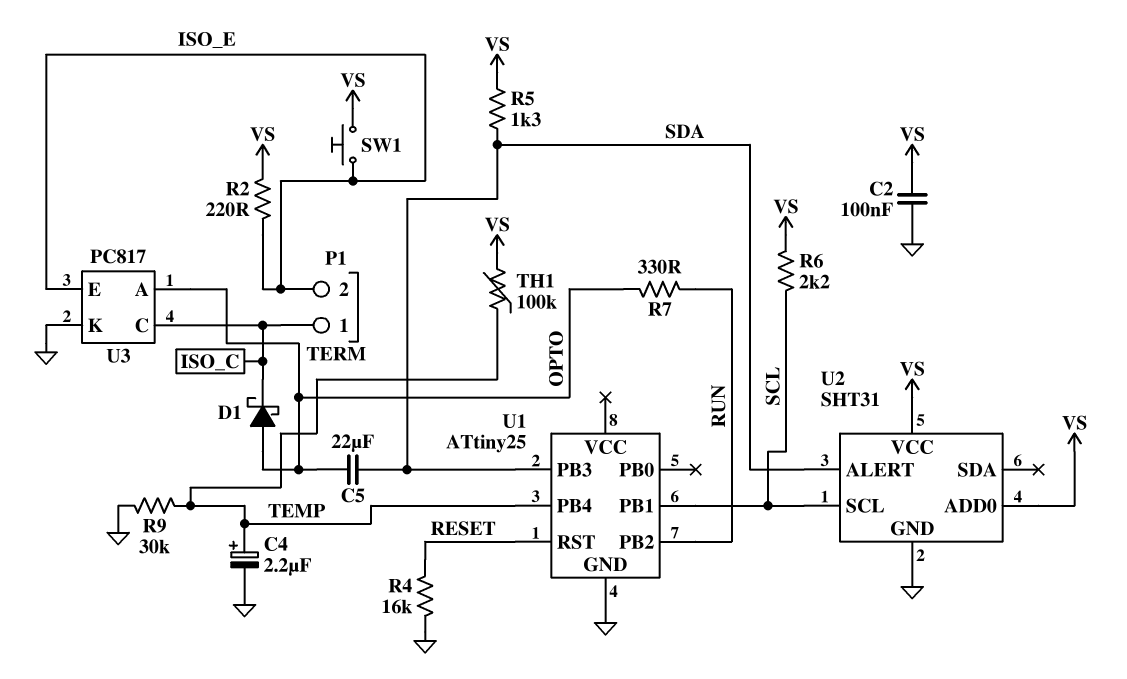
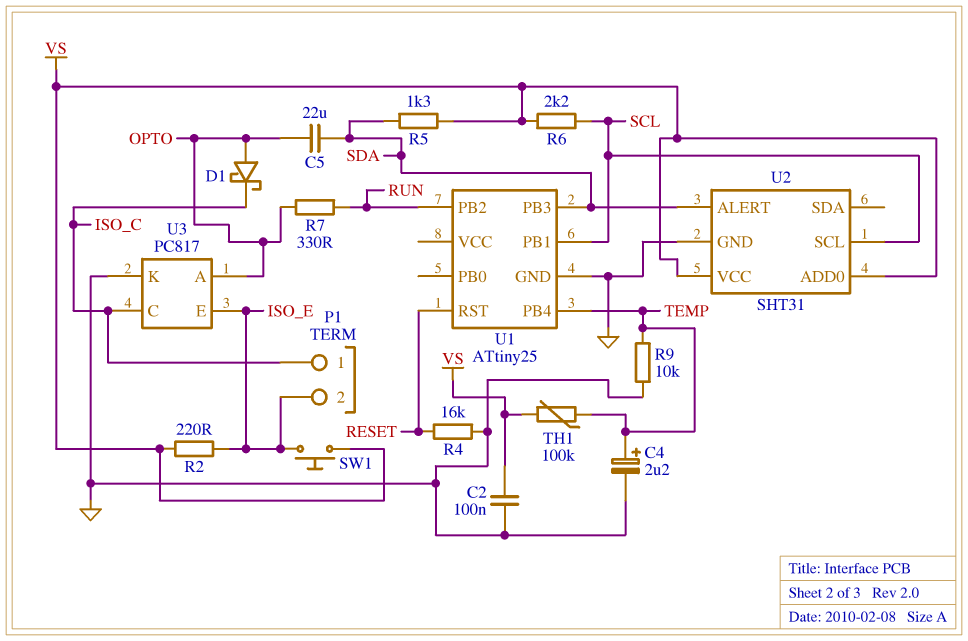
R9: 30k (GND, TEMP) -> 10k (GND, TEMP)

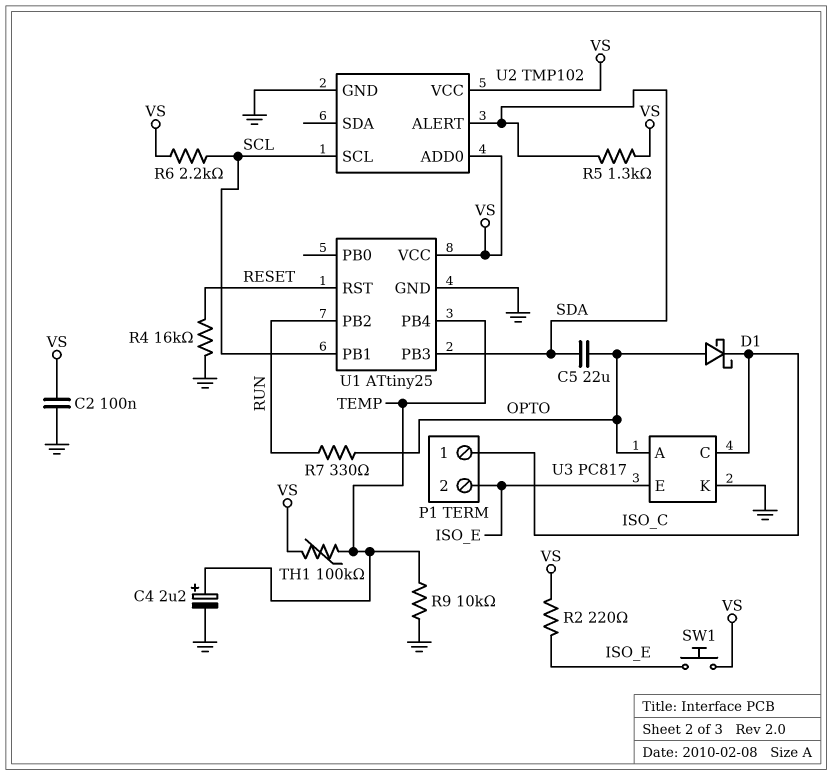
U1 pin VCC: none -> VS
U2: SHT31 -> TMP102

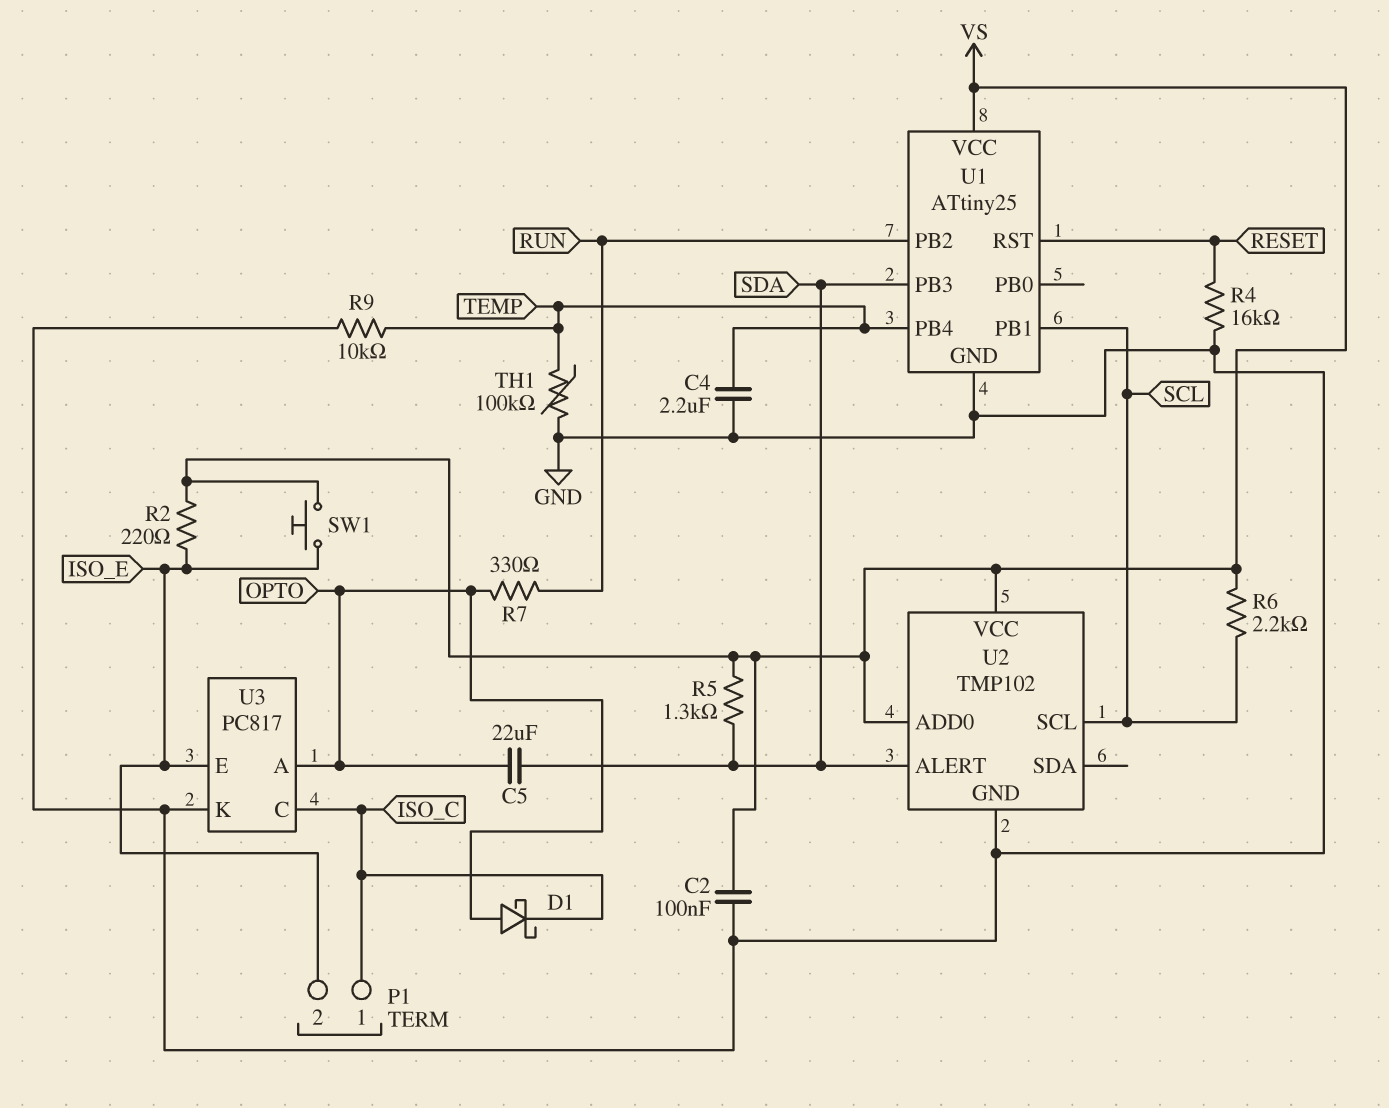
C4: 2.2uF (plus TEMP, minus GND) -> 2.2uF (GND, TEMP)
TH1: 100k (TEMP, VS) -> 100k (GND, TEMP)

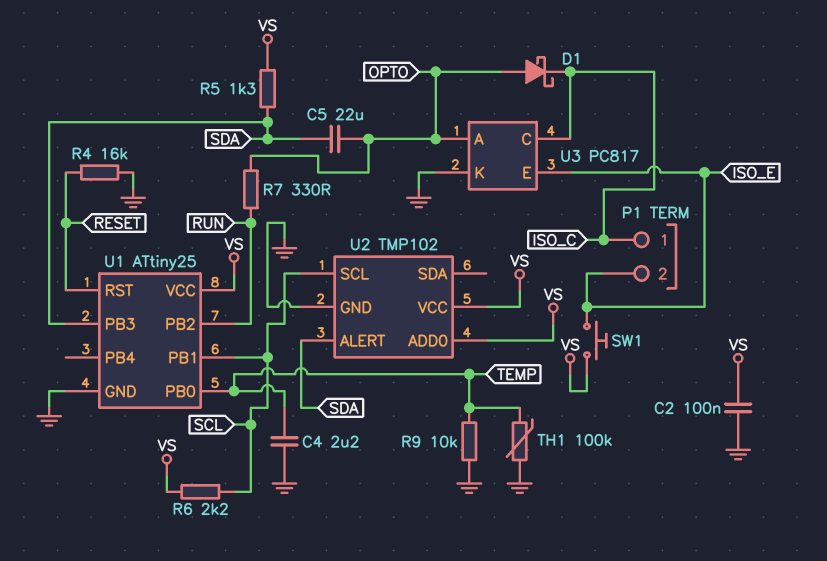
R2: 220 (ISO_E, VS) -> none
U1 pin PB0: none -> TEMP
U1 pin PB4: TEMP -> none

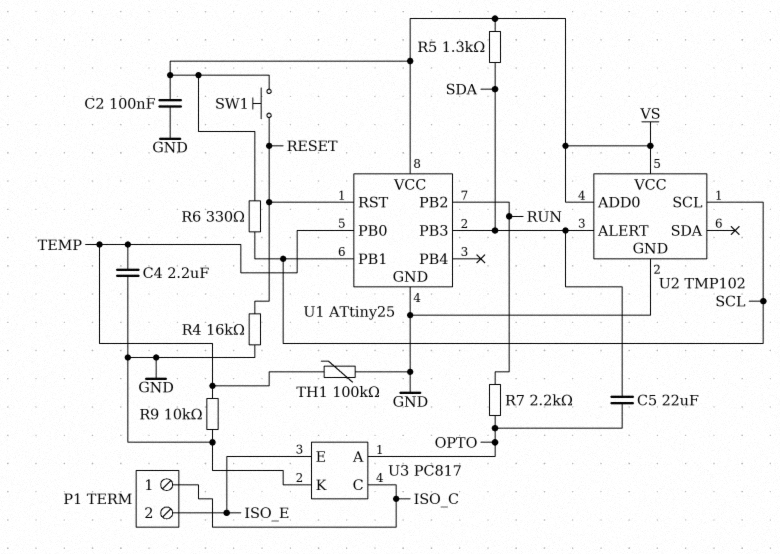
D1: schottky (A OPTO, K ISO_C) -> none
R6: 2.2k (SCL, VS) -> 330 (SCL, VS)
R7: 330 (OPTO, RUN) -> 2.2k (OPTO, RUN)
SW1: button (ISO_E, VS) -> button (RESET, VS)

